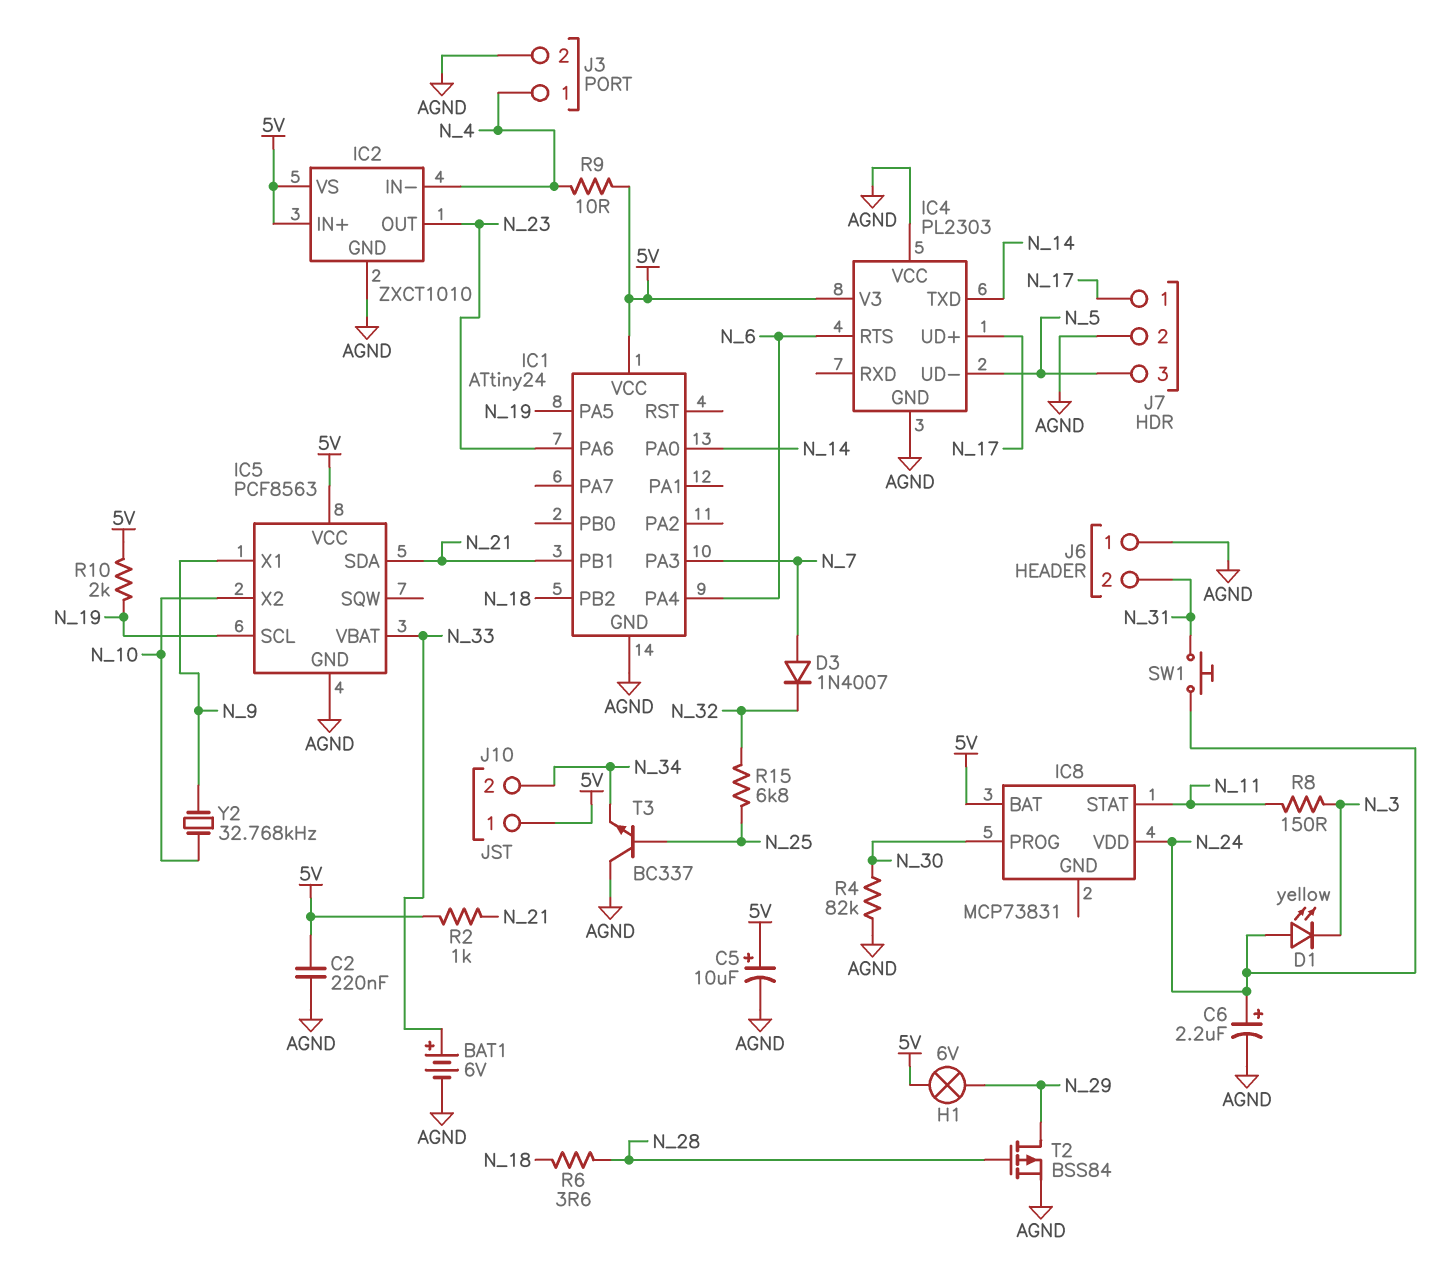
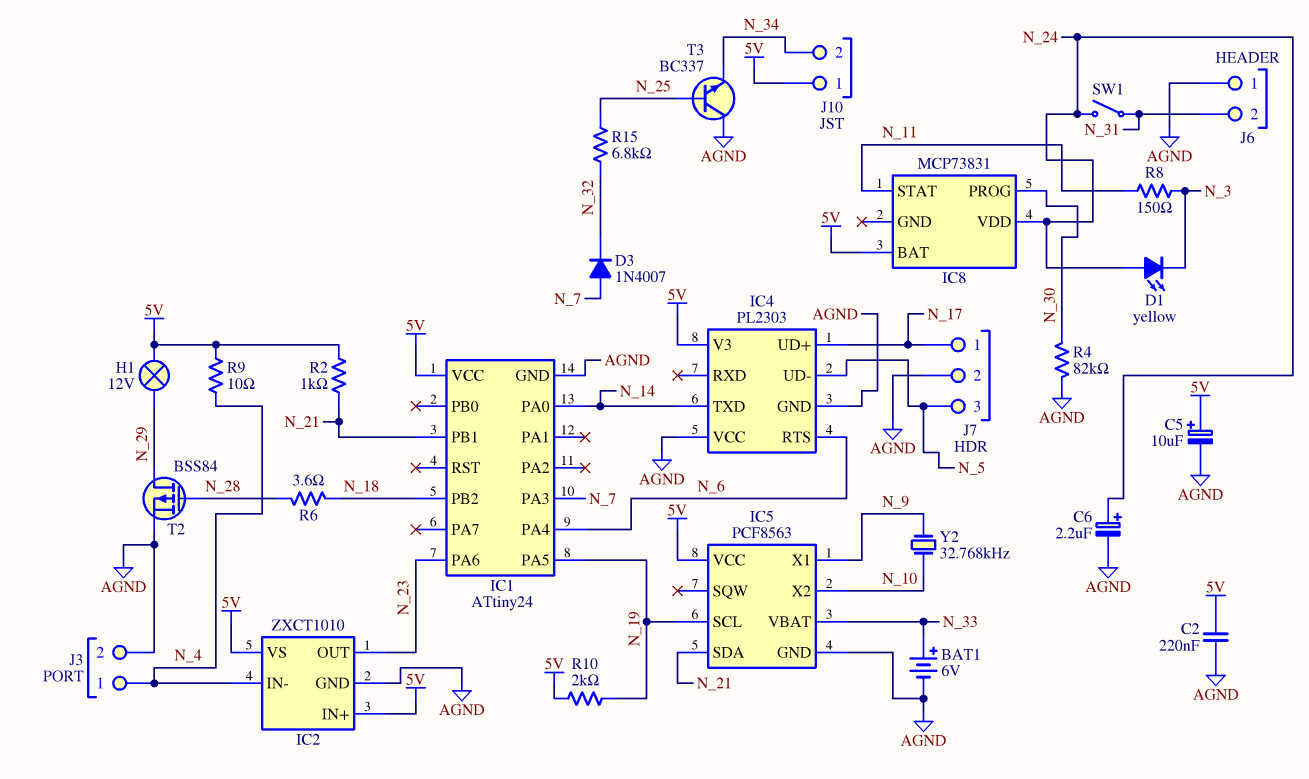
H1: lamp 6V (5V, N_29) -> lamp 12V (5V, N_29)
SW1: button (N_24, N_31) -> switch (N_24, N_31)

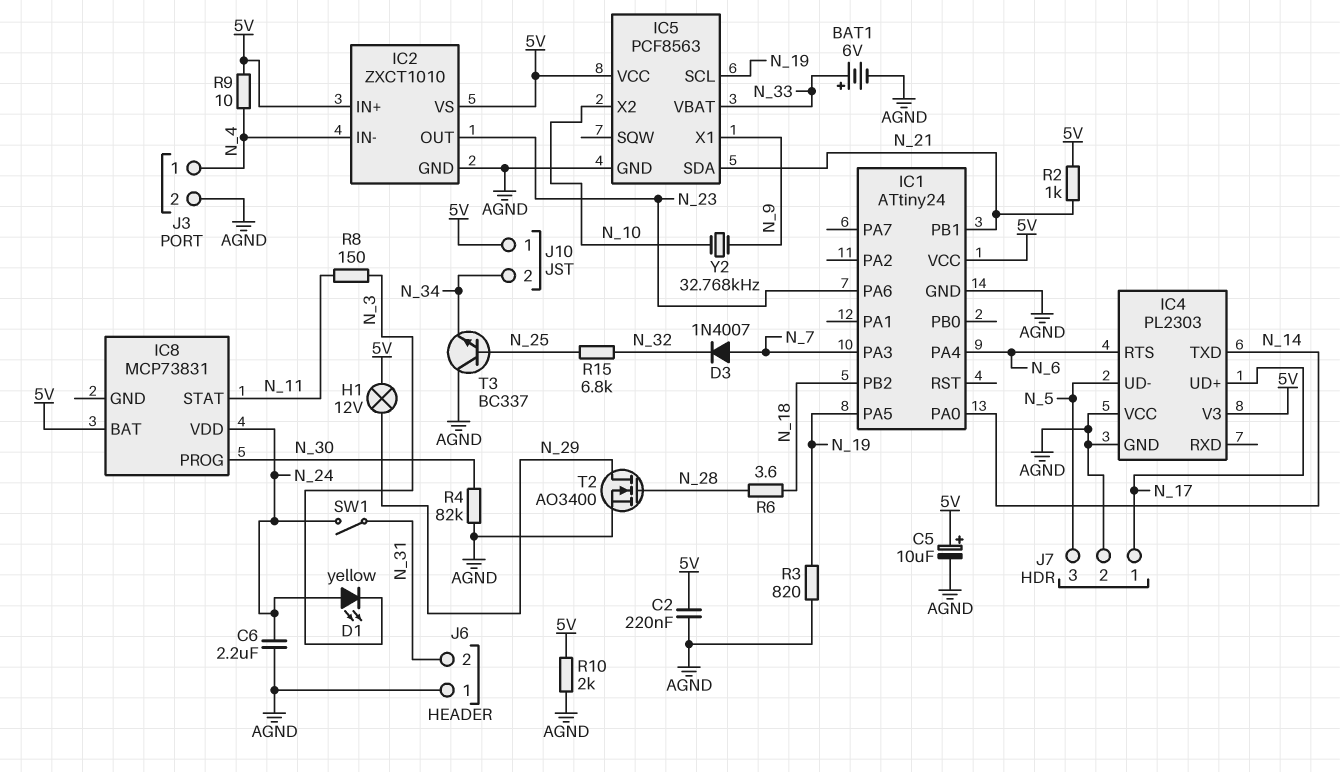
C6: 2.2uF (plus N_24, minus AGND) -> 2.2uF (AGND, N_24)
R3: none -> 820 (AGND, N_19)
R10: 2k (5V, N_19) -> 2k (5V, AGND)
T2: PMOS BSS84 (G N_28, D N_29, S AGND) -> NMOS AO3400 (G N_28, D N_29, S AGND)

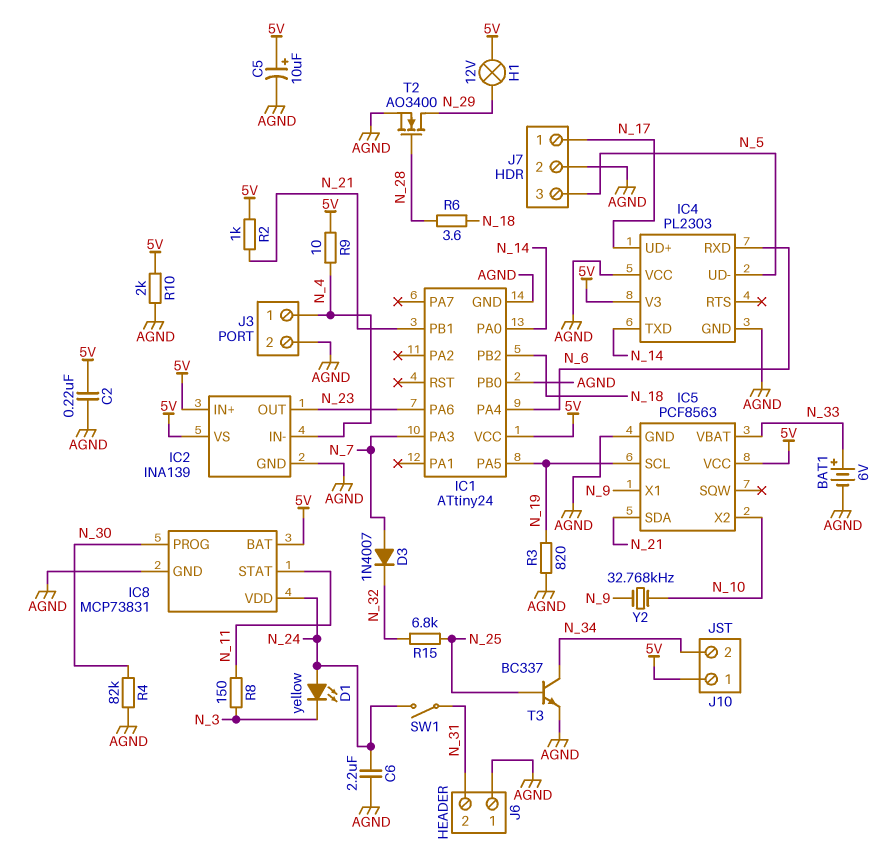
IC1 pin PB0: none -> AGND
IC2: ZXCT1010 -> INA139
IC4 pin RTS: N_6 -> none
IC4 pin RXD: none -> N_6
IC8 pin GND: none -> AGND
T3: NPN BC337 (B N_25, C AGND, E N_34) -> NPN BC337 (B N_25, C N_34, E AGND)

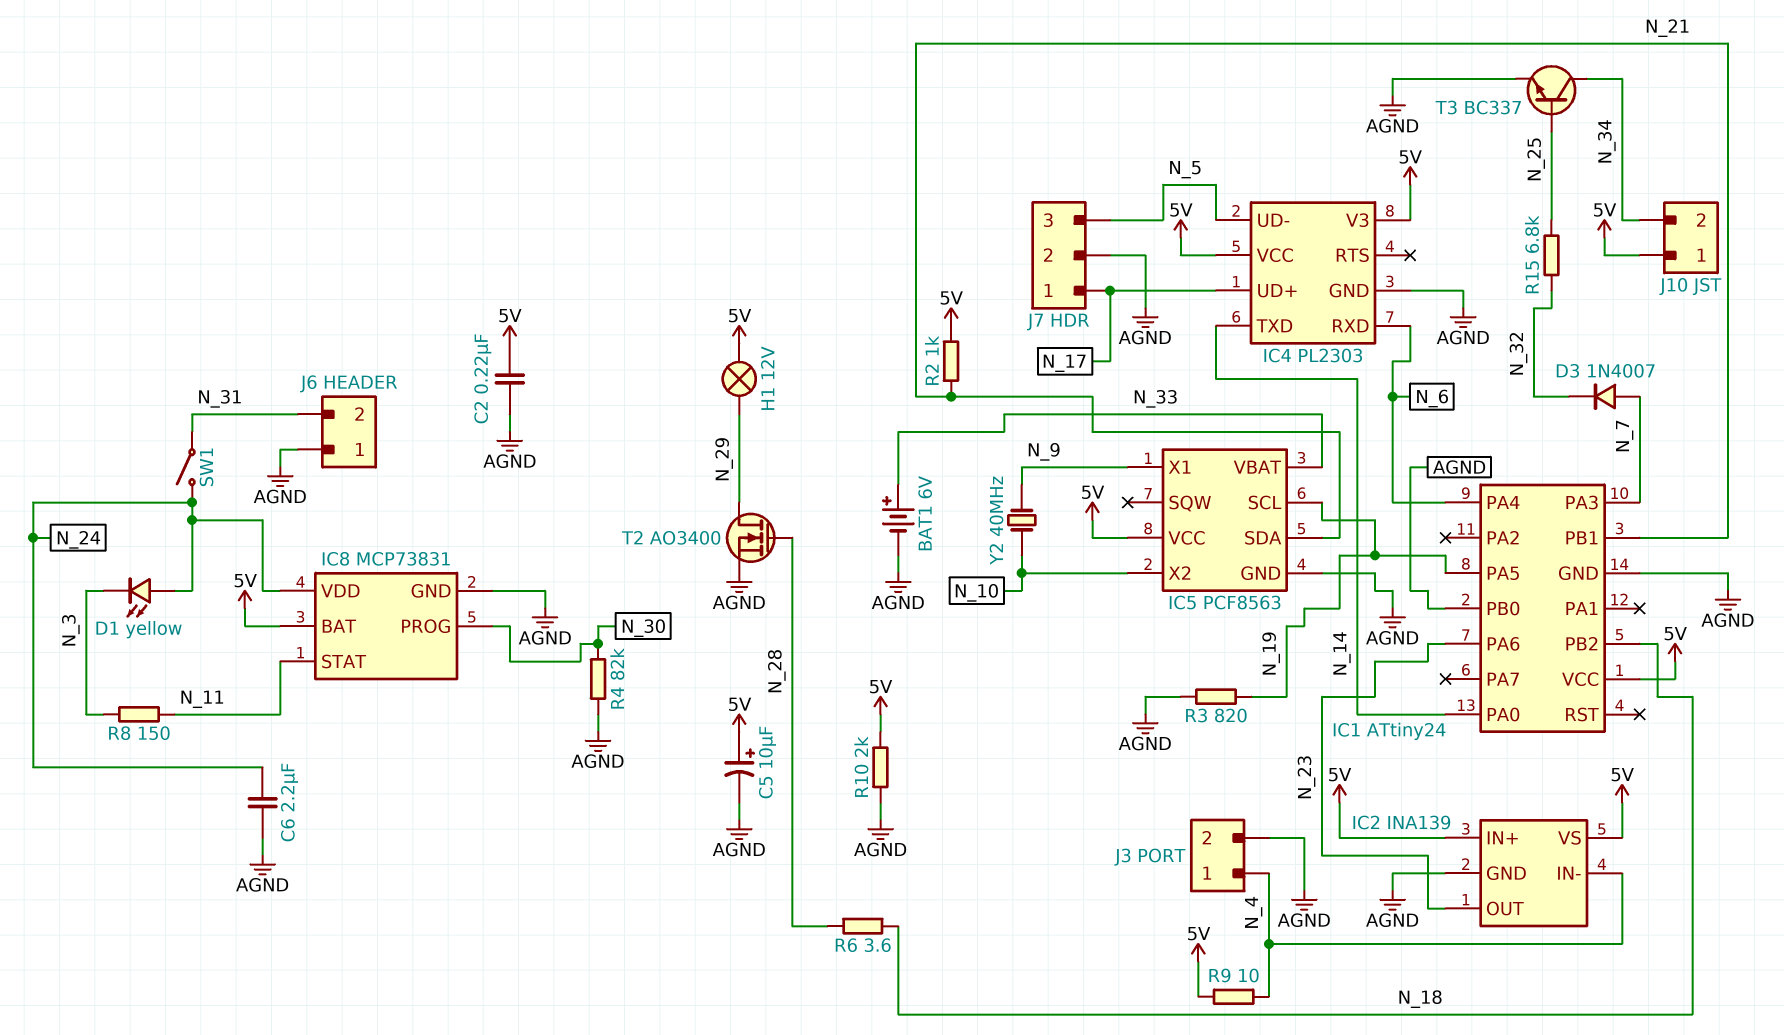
IC4 pin VCC: AGND -> 5V
Y2: 32.768kHz (N_9, N_10) -> 40MHz (N_9, N_10)

